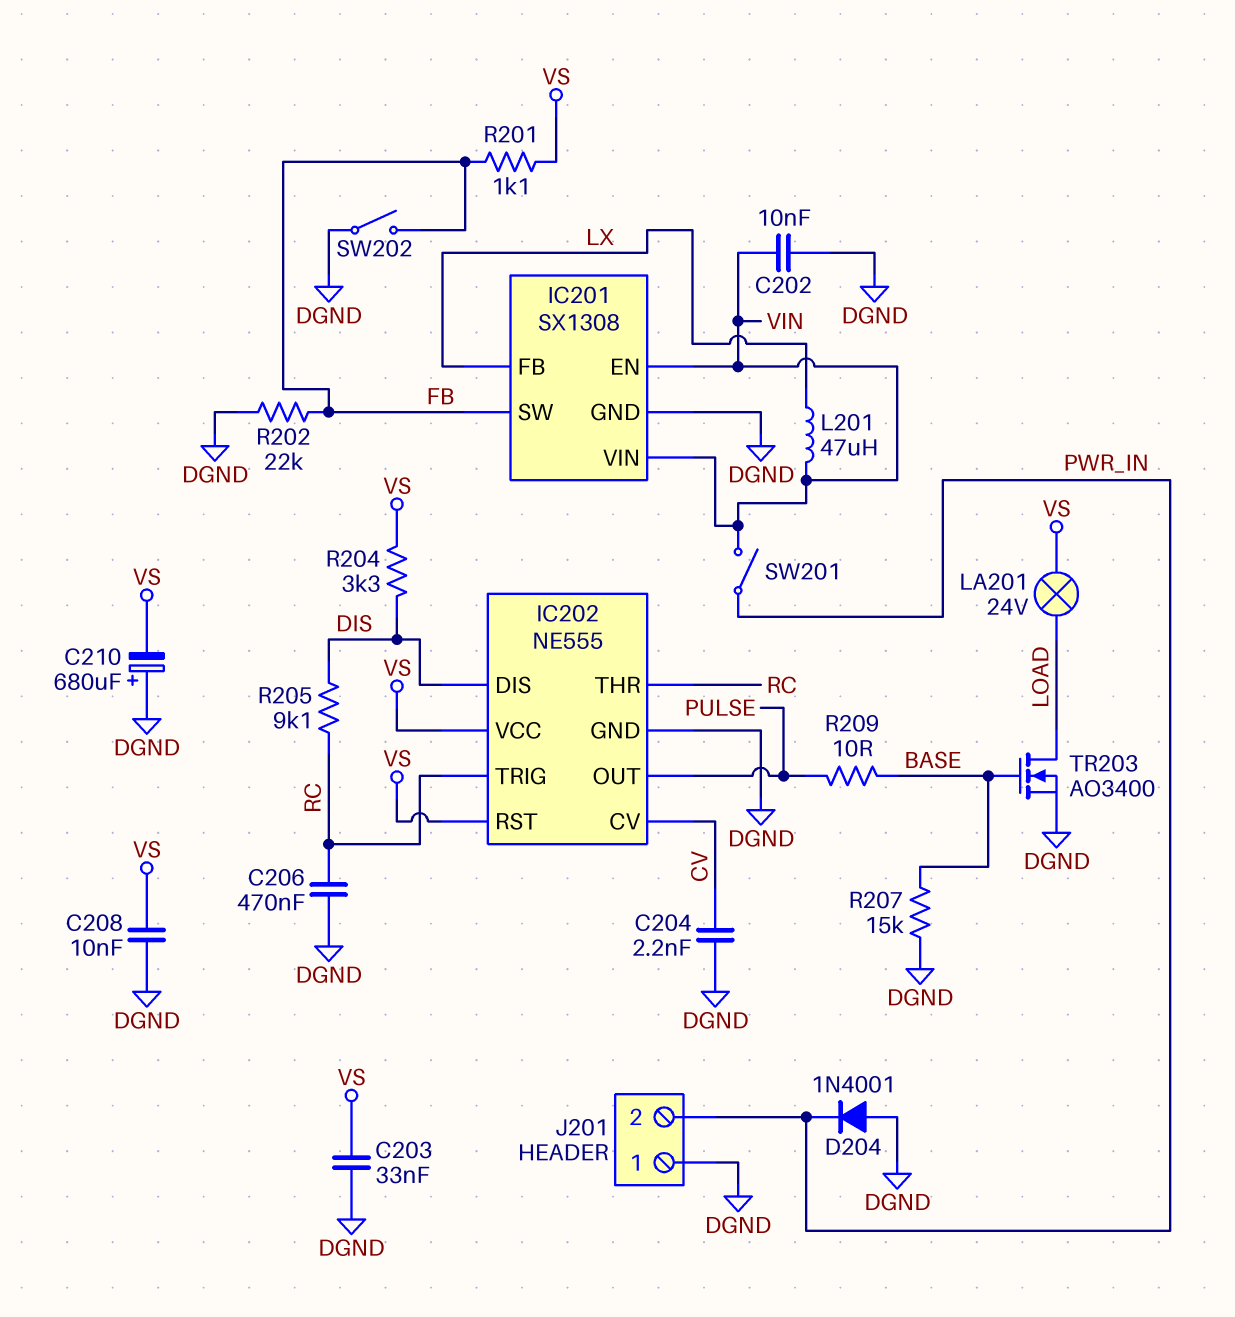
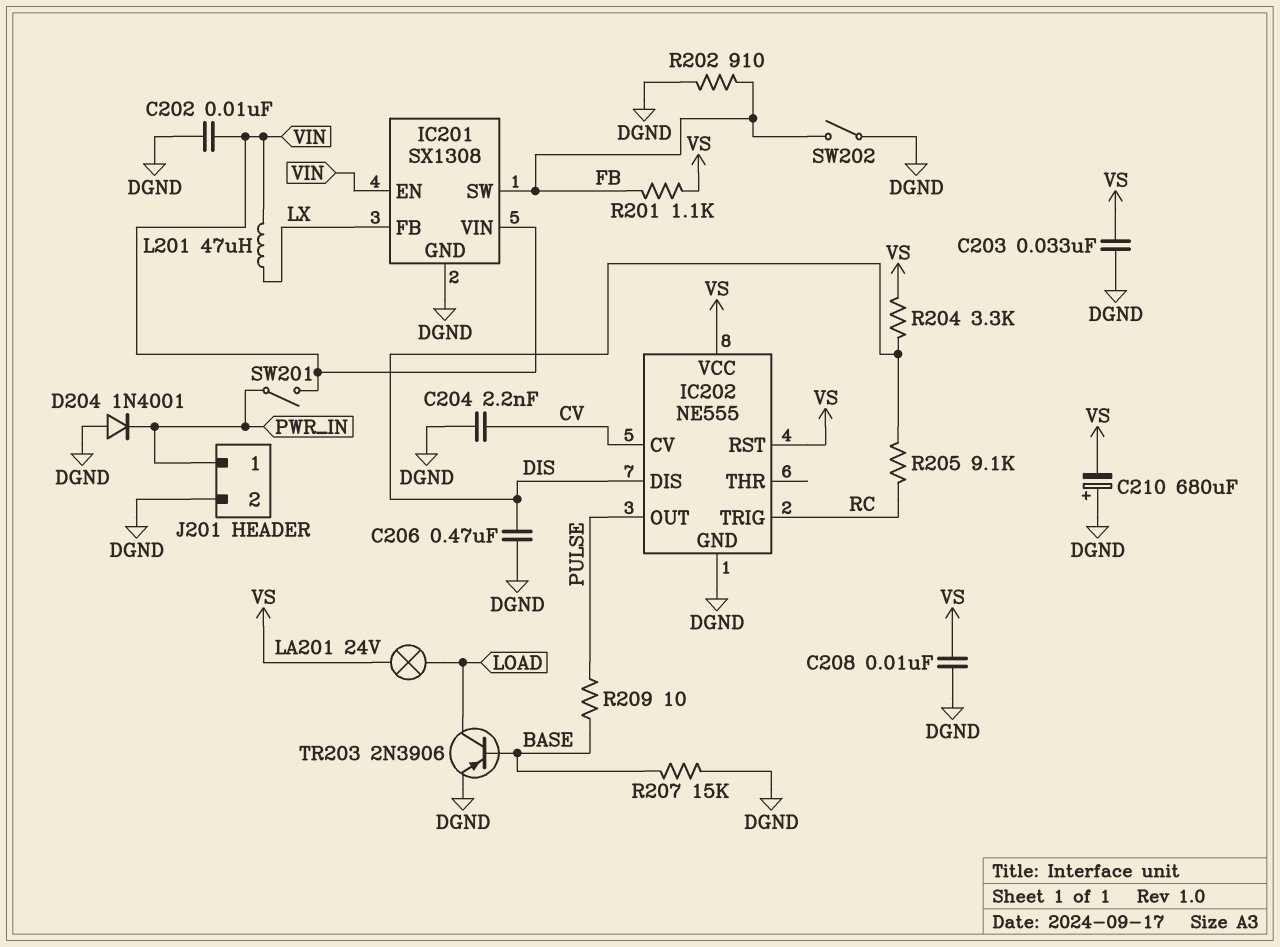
C206: 470nF (DGND, RC) -> 470nF (DGND, DIS)
IC202 pin THR: RC -> none
J201 pin 1: DGND -> PWR_IN
J201 pin 2: PWR_IN -> DGND
R202: 22k (DGND, FB) -> 910 (DGND, FB)
TR203: NMOS AO3400 (G BASE, D LOAD, S DGND) -> PNP 2N3906 (B BASE, C LOAD, E DGND)

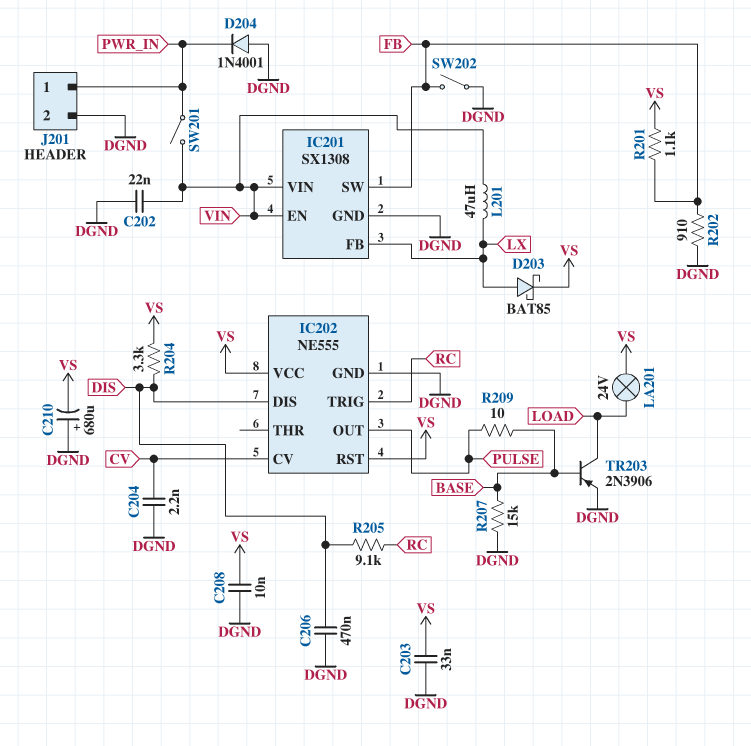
C202: 10nF (DGND, VIN) -> 22nF (DGND, VIN)
D203: none -> schottky BAT85 (A LX, K VS)

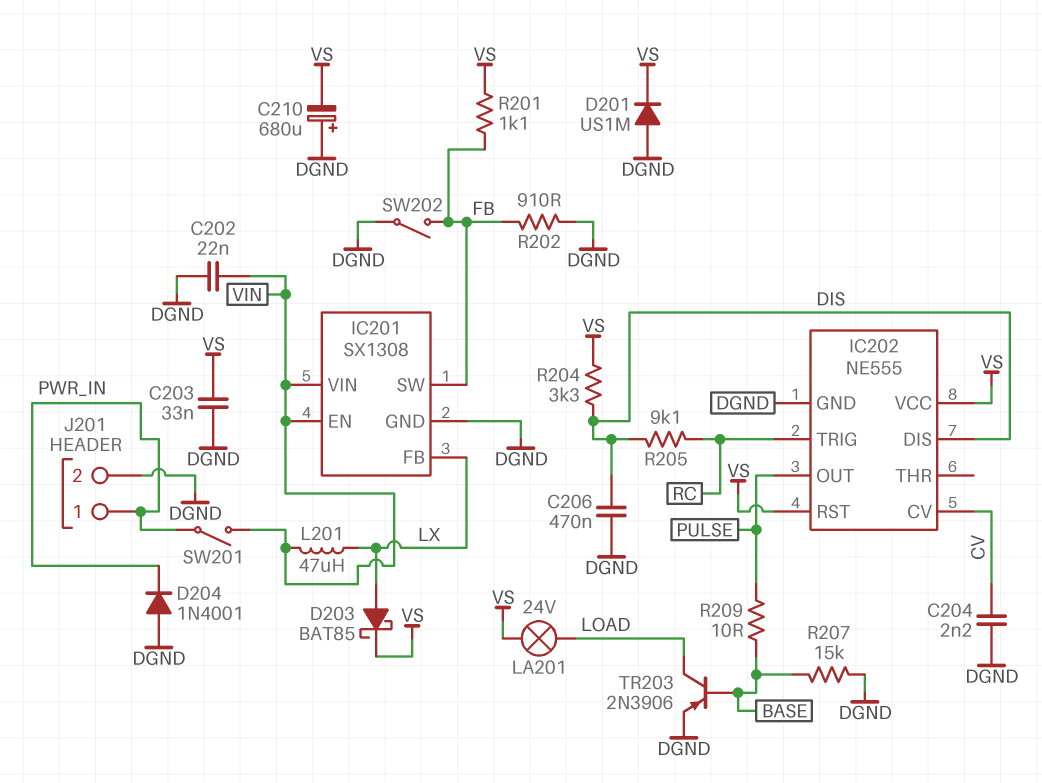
C208: 10nF (DGND, VS) -> none
D201: none -> diode US1M (A DGND, K VS)

